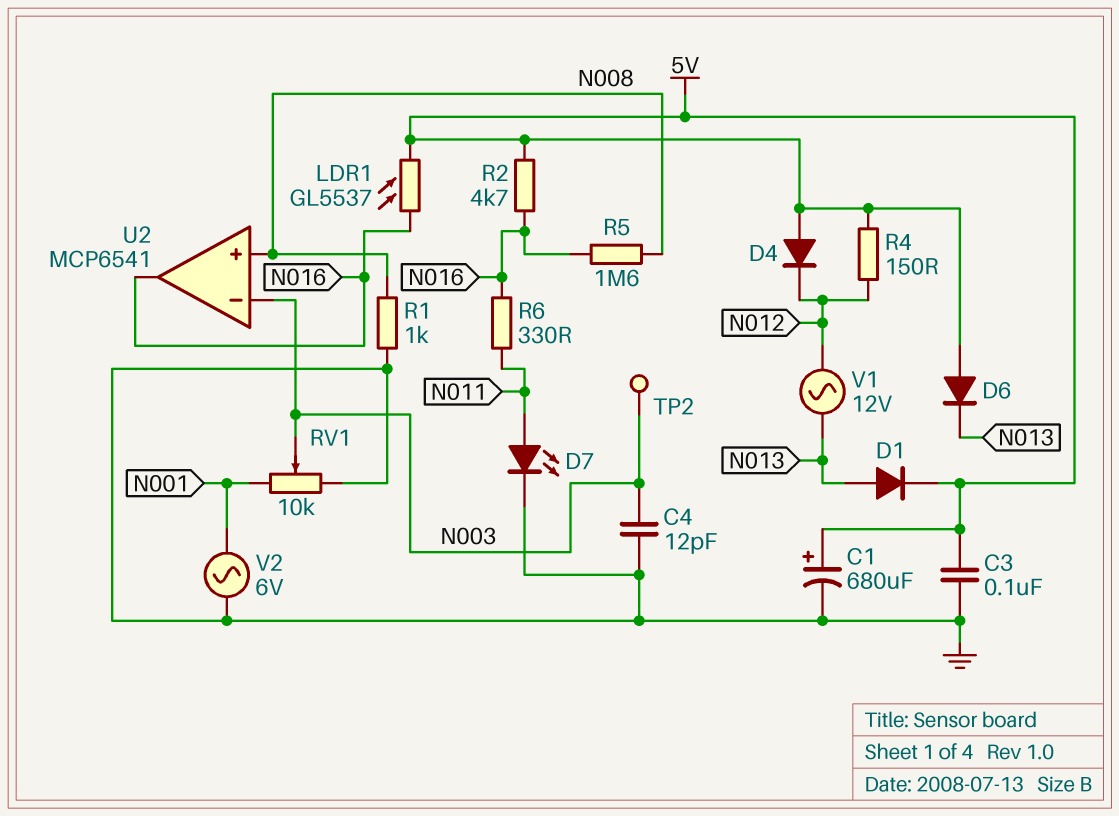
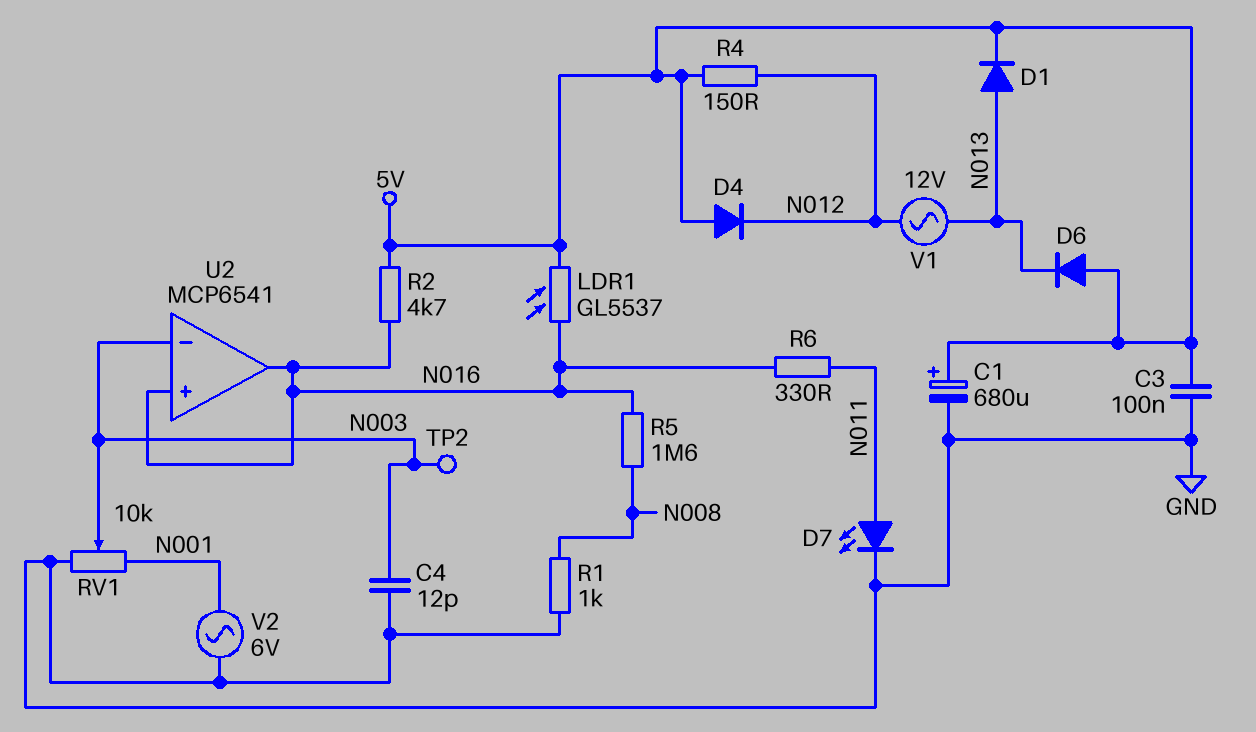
U2 pin in+: N008 -> N016

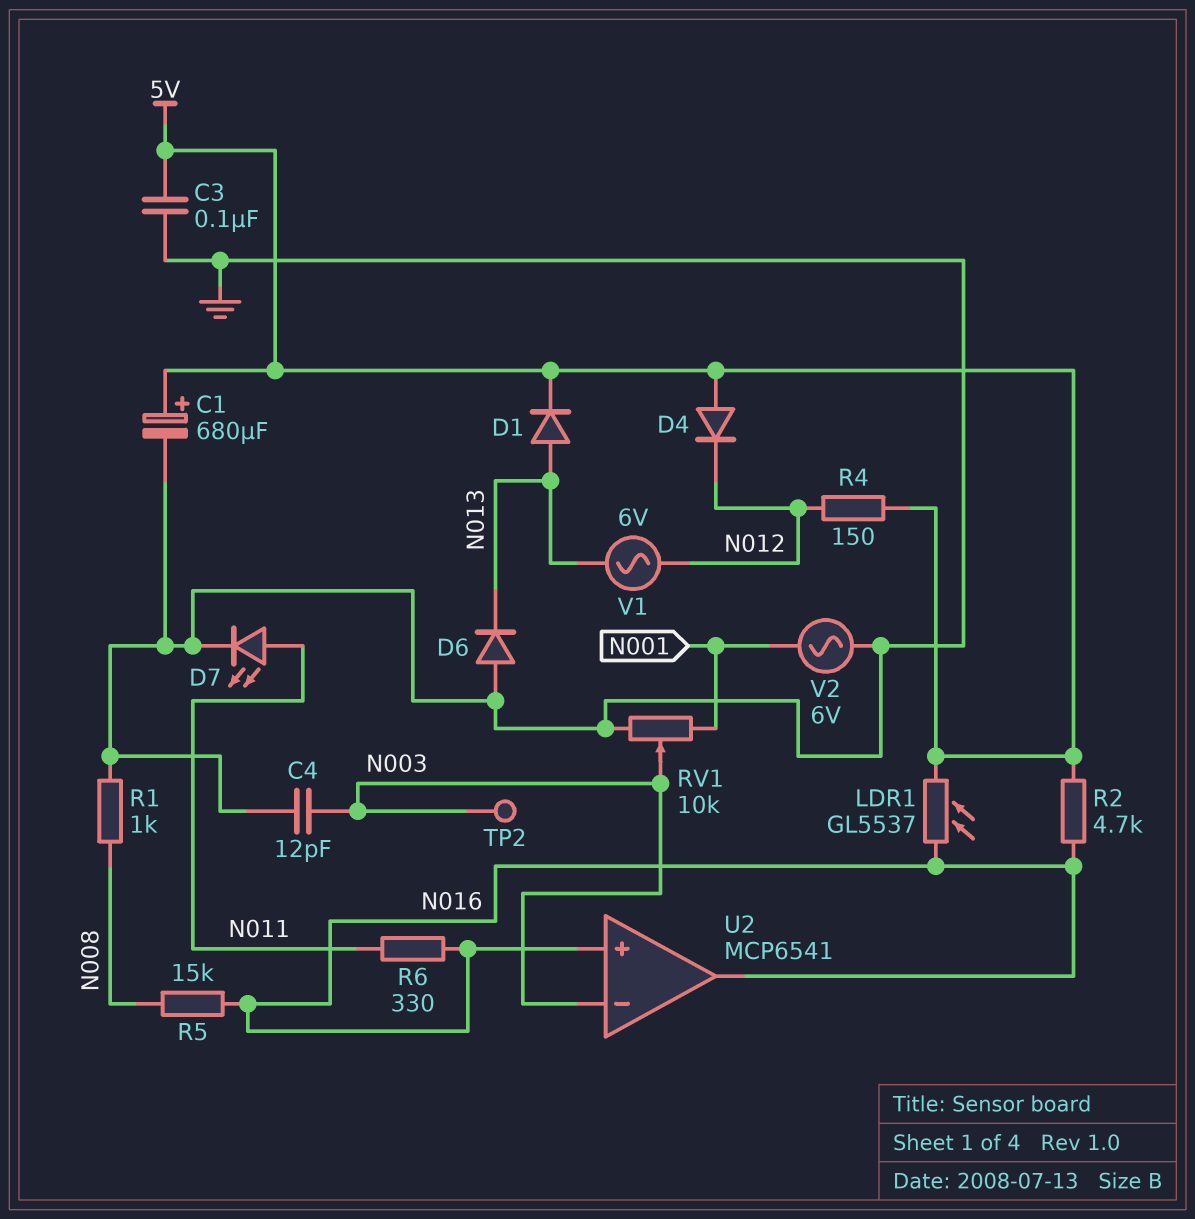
D6: diode (A 5V, K N013) -> diode (A GND, K N013)
R5: 1.6M (N008, N016) -> 15k (N008, N016)
V1: AC 12V (N012, N013) -> AC 6V (N012, N013)

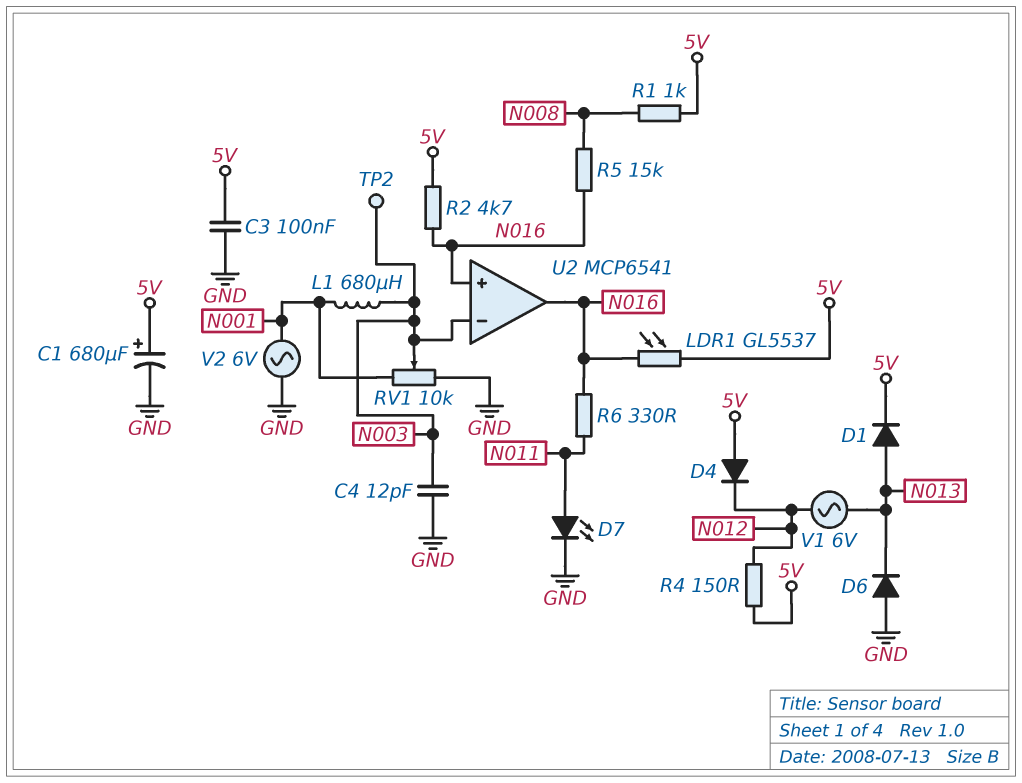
L1: none -> 680uH (N001, N003)
R1: 1k (GND, N008) -> 1k (5V, N008)

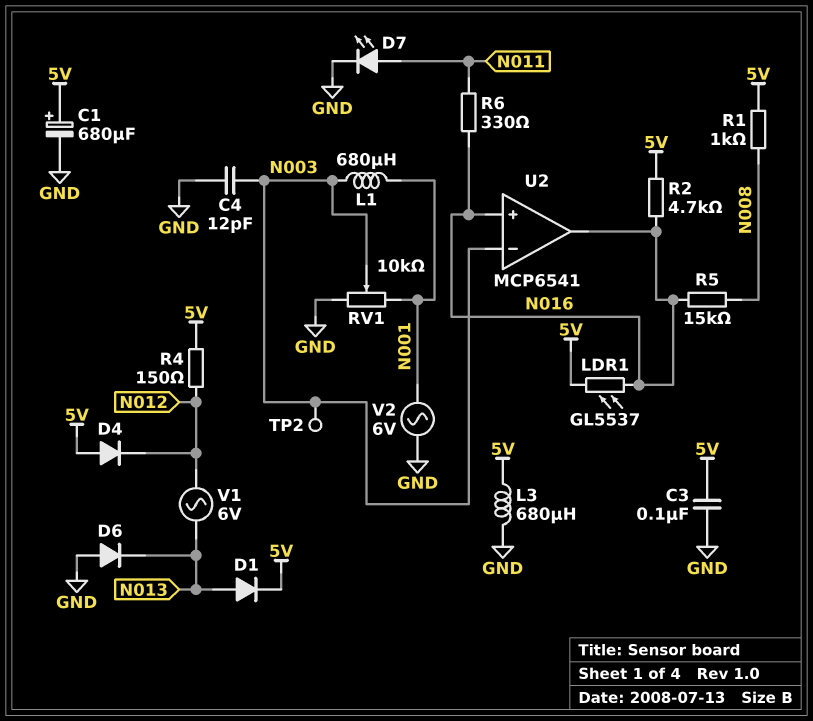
L3: none -> 680uH (5V, GND)

